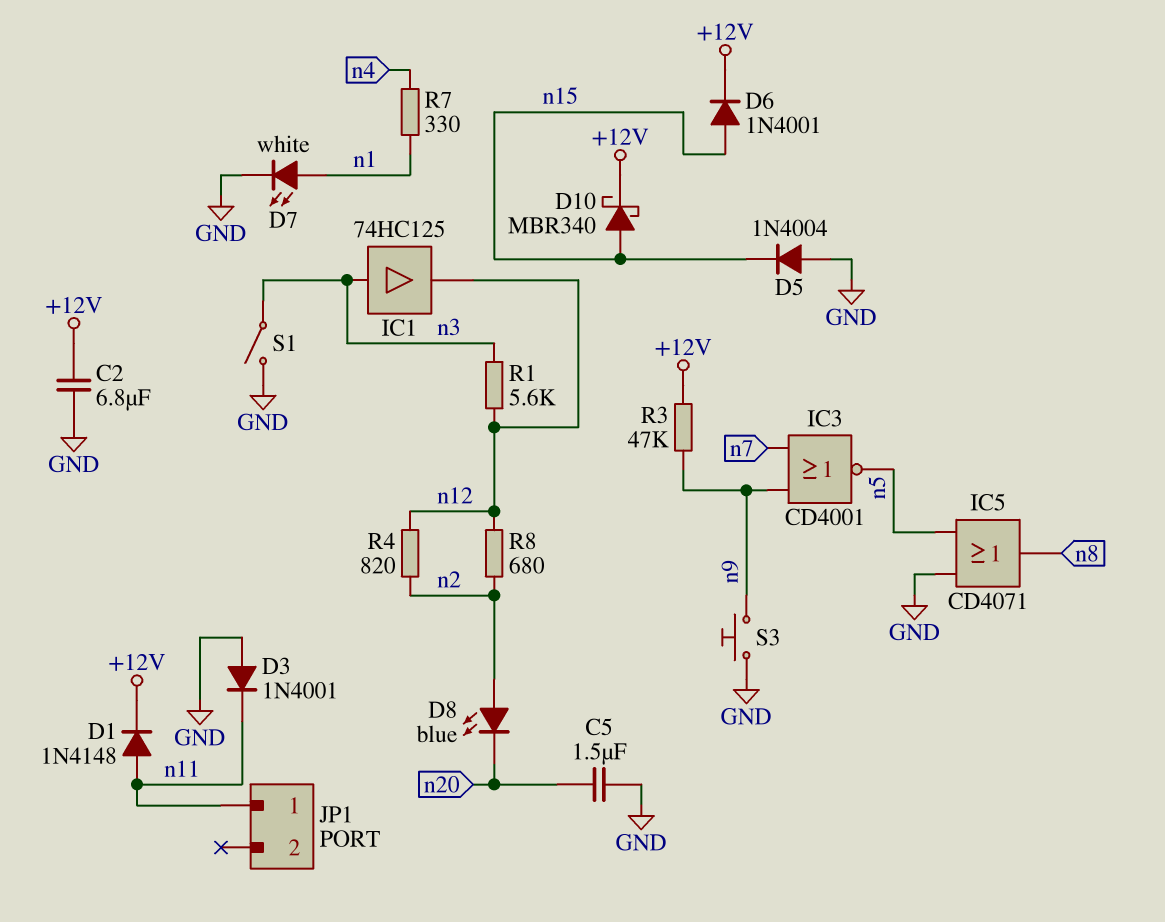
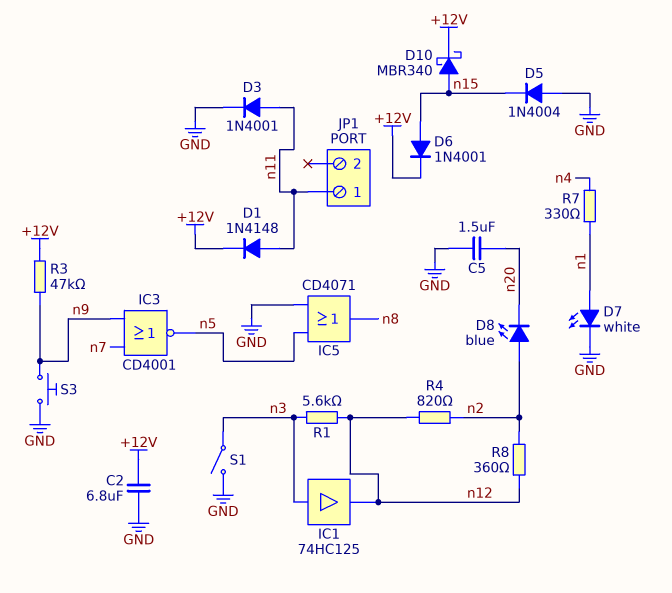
D3: diode 1N4001 (A GND, K n11) -> diode 1N4001 (A n11, K GND)
R8: 680 (n2, n12) -> 360 (n2, n12)

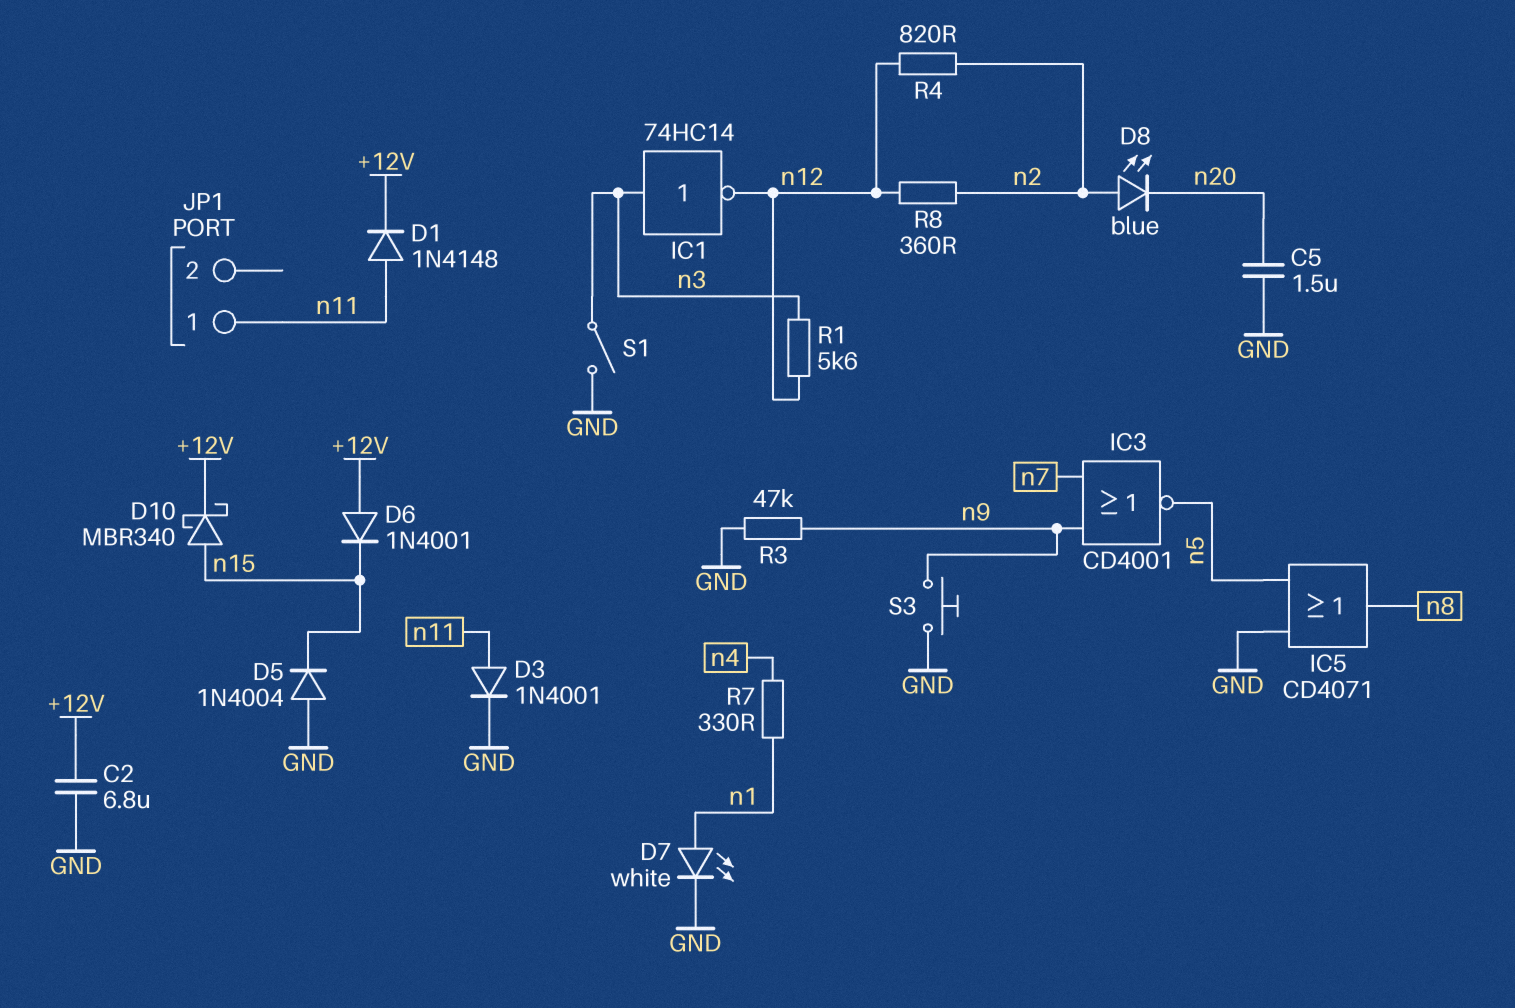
D6: diode 1N4001 (A n15, K +12V) -> diode 1N4001 (A +12V, K n15)
IC1: buffer 74HC125 (in n3, out n12) -> NOT 74HC14 (in n3, out n12)
R3: 47k (+12V, n9) -> 47k (GND, n9)

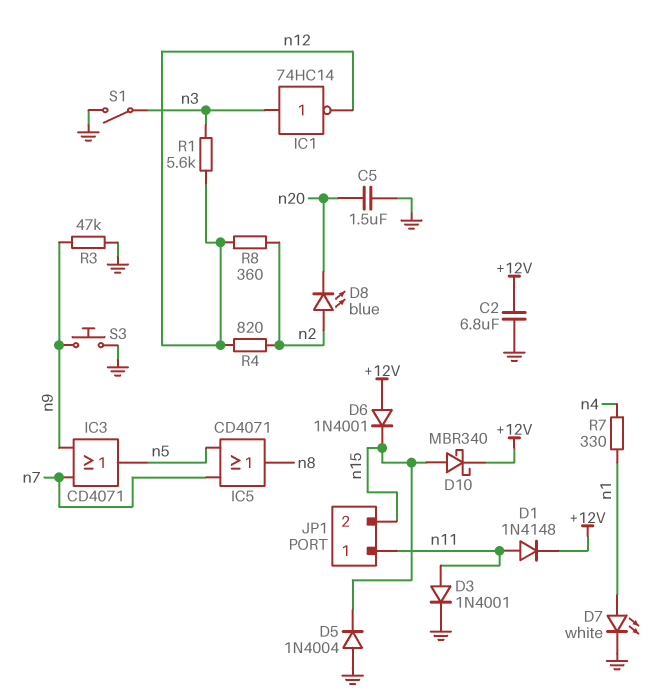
IC3: NOR CD4001 (in n7, in n9, out n5) -> OR CD4071 (in n7, in n9, out n5)
IC5: OR CD4071 (in GND, in n5, out n8) -> OR CD4071 (in n5, in n7, out n8)
JP1 pin 2: none -> n15

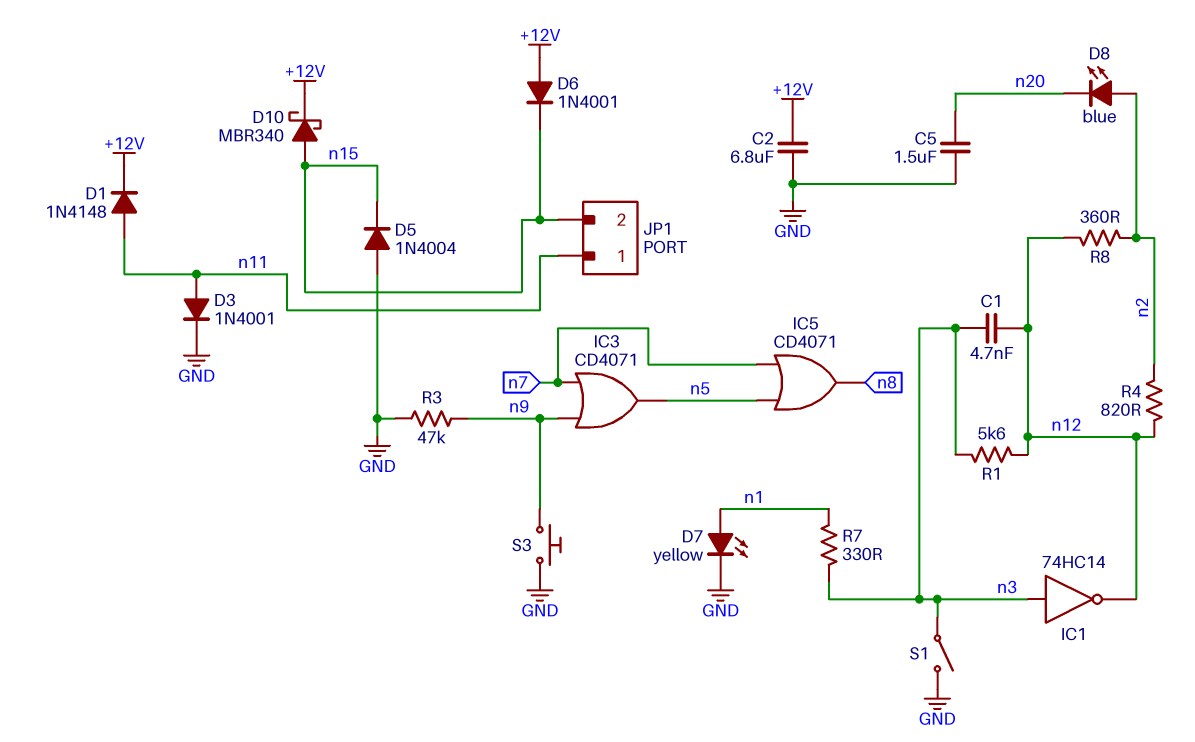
C1: none -> 4.7nF (n3, n12)
D7: LED white (A n1, K GND) -> LED yellow (A n1, K GND)
R7: 330 (n1, n4) -> 330 (n1, n3)

